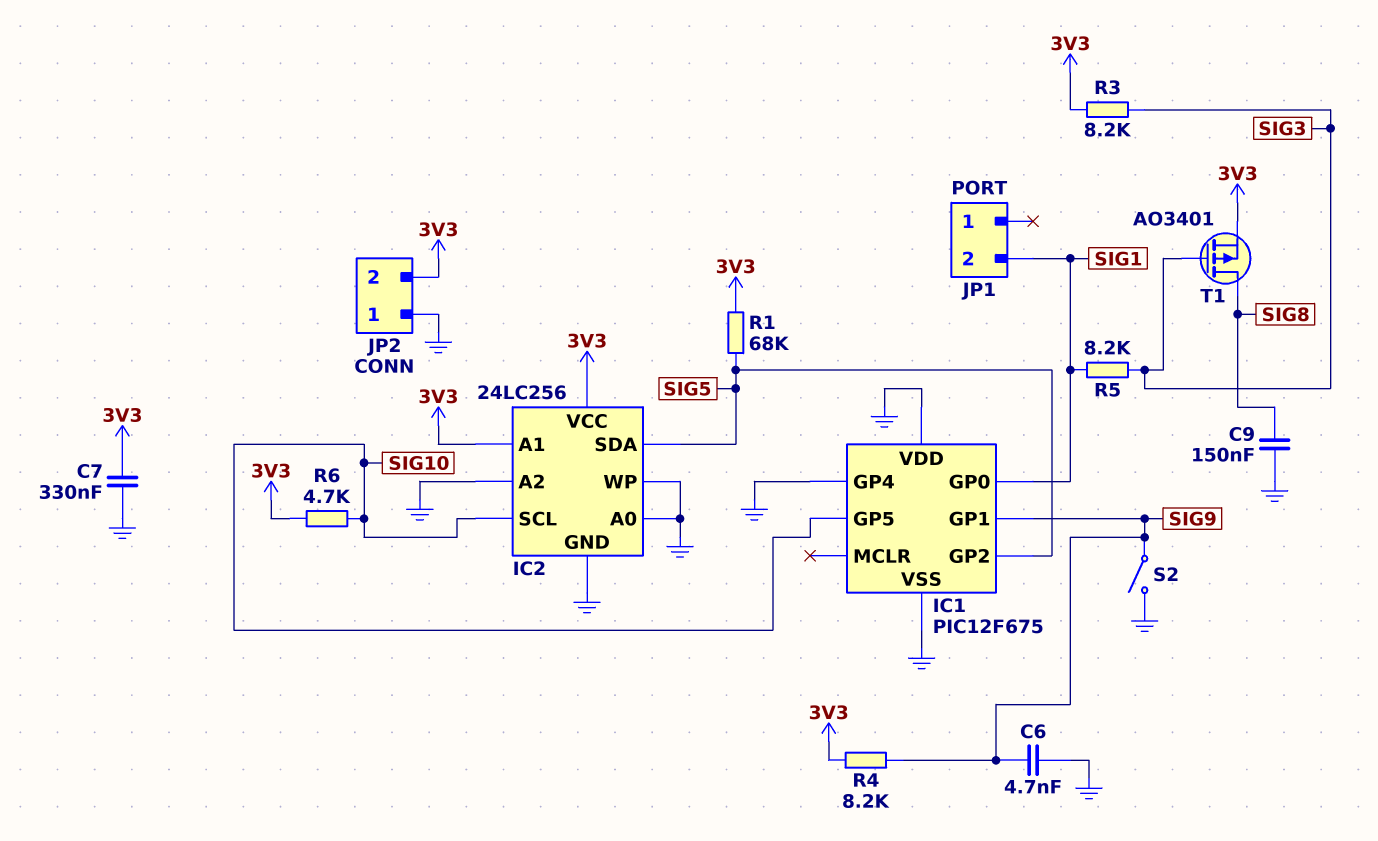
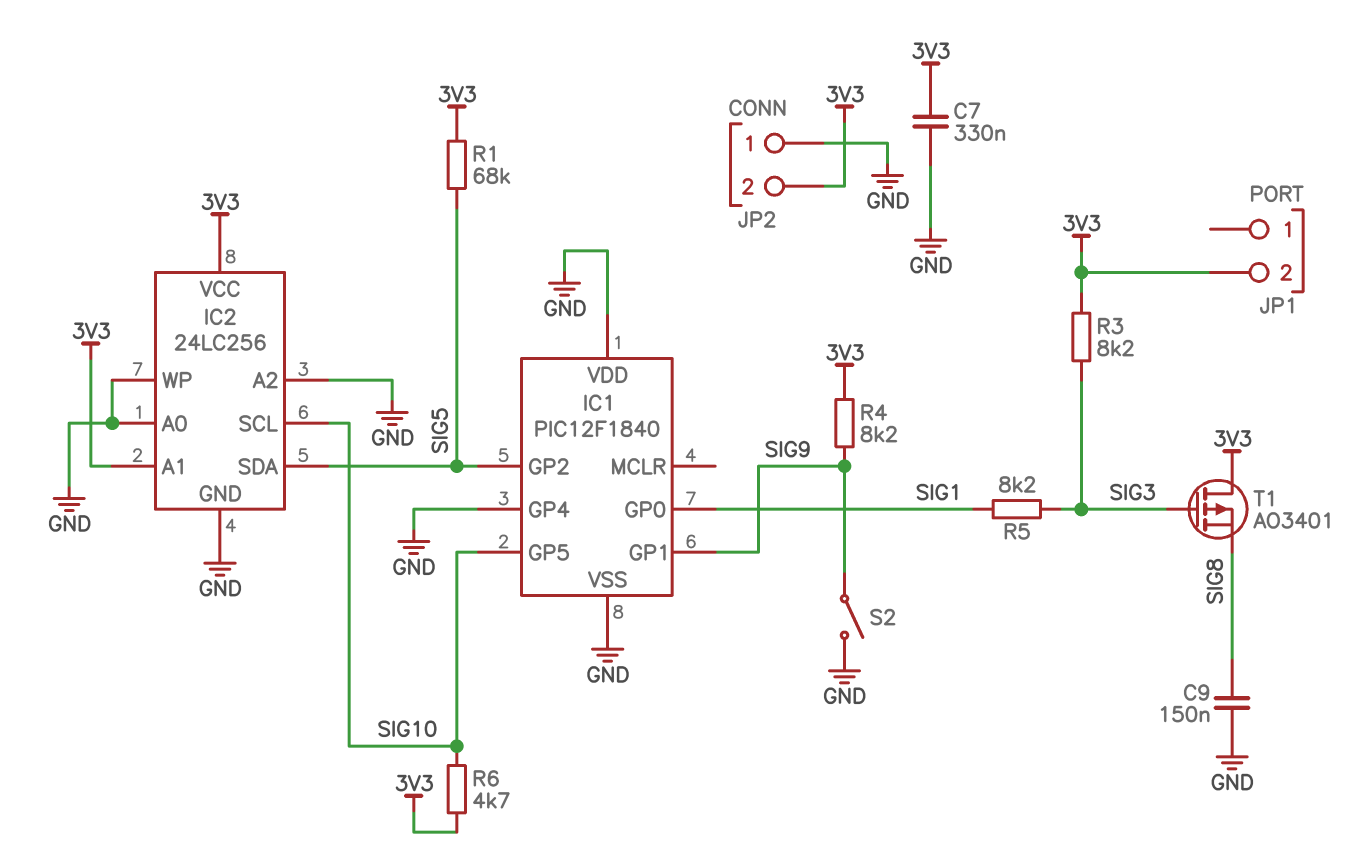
C6: 4.7nF (GND, SIG9) -> none
IC1: PIC12F675 -> PIC12F1840
JP1 pin 2: SIG1 -> 3V3
T1: PMOS AO3401 (G SIG3, D SIG8, S 3V3) -> PMOS AO3401 (G SIG3, D 3V3, S SIG8)

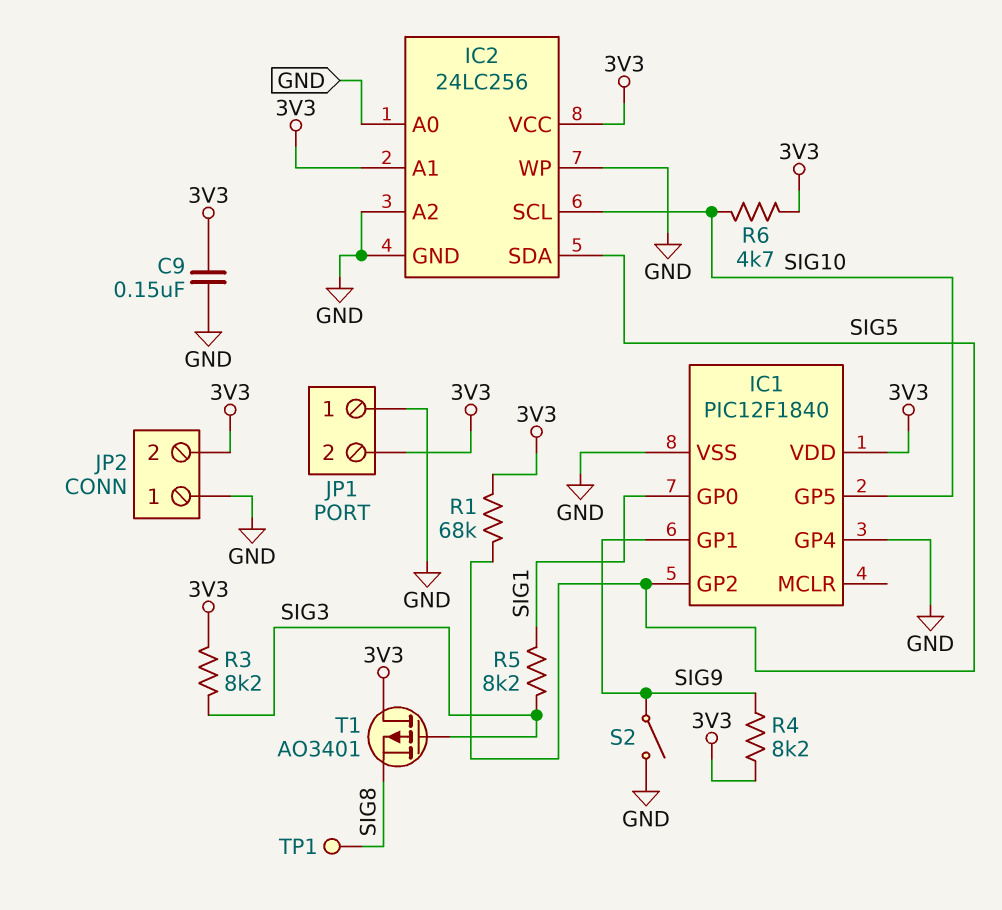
C7: 330nF (3V3, GND) -> none
C9: 150nF (GND, SIG8) -> 150nF (3V3, GND)
IC1 pin VDD: GND -> 3V3
JP1 pin 1: none -> GND
TP1: none -> test point (SIG8)

